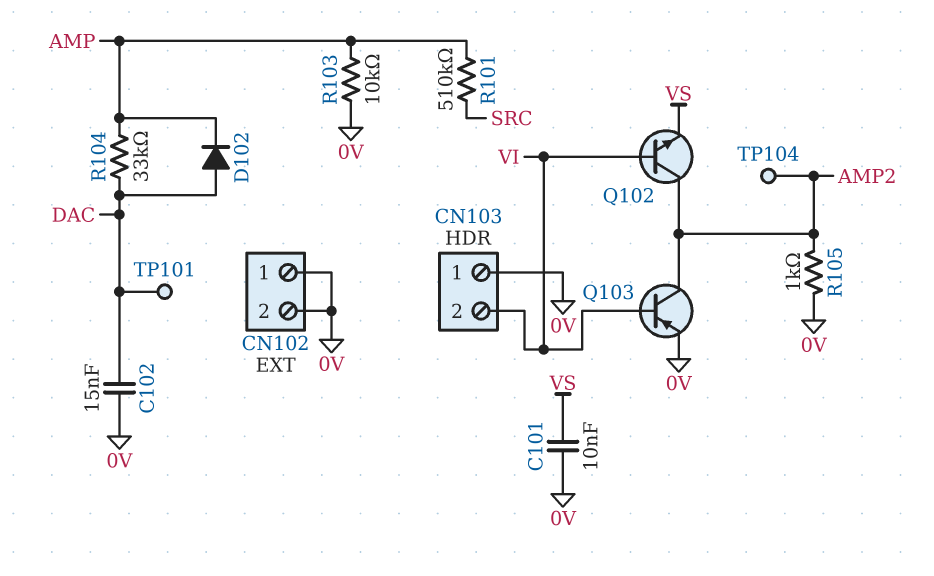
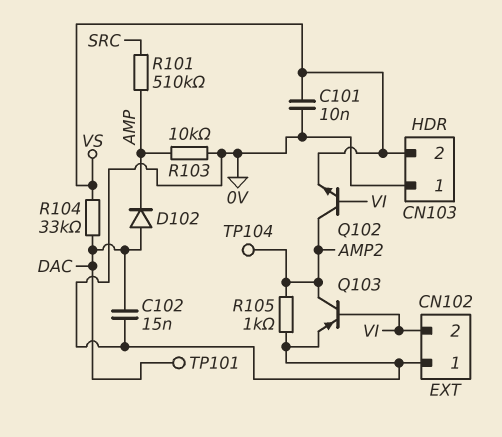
CN102 pin 2: 0V -> VI
CN103 pin 2: VI -> VS
R104: 33k (AMP, DAC) -> 33k (DAC, VS)

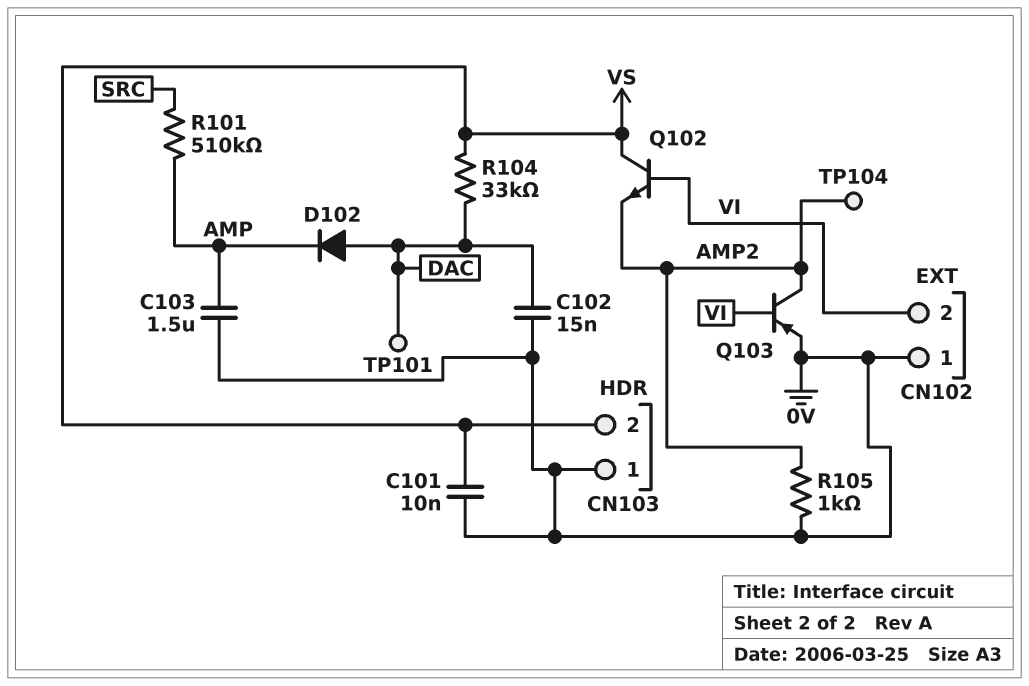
C103: none -> 1.5uF (0V, AMP)
Q102: NPN (B VI, C AMP2, E VS) -> NPN (B VI, C VS, E AMP2)
R103: 10k (0V, AMP) -> none

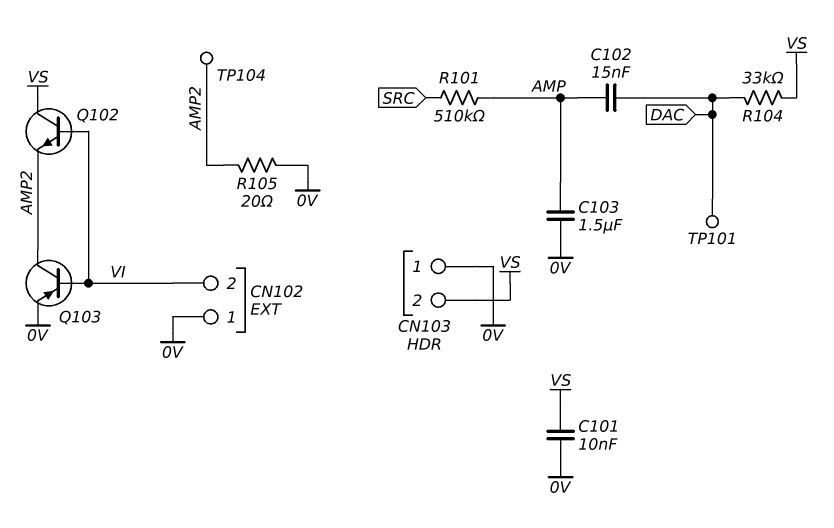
C102: 15nF (0V, DAC) -> 15nF (AMP, DAC)
D102: diode (A DAC, K AMP) -> none
R105: 1k (0V, AMP2) -> 20 (0V, AMP2)

